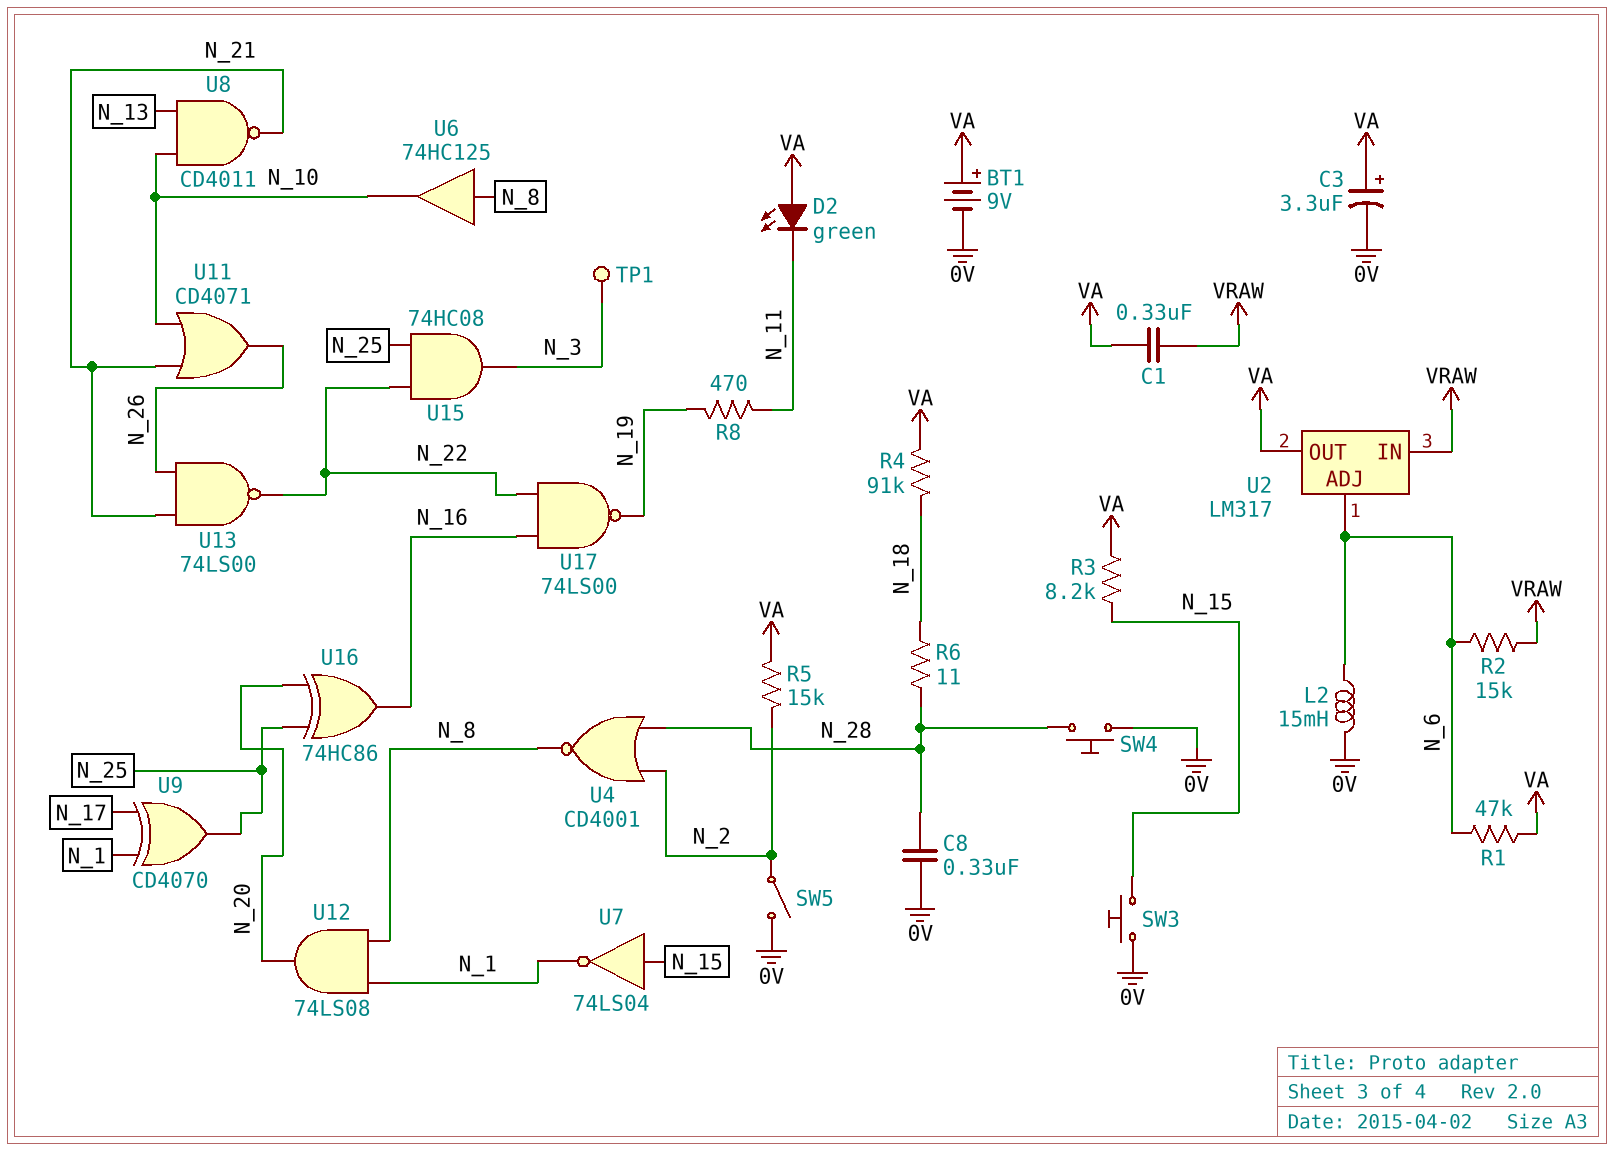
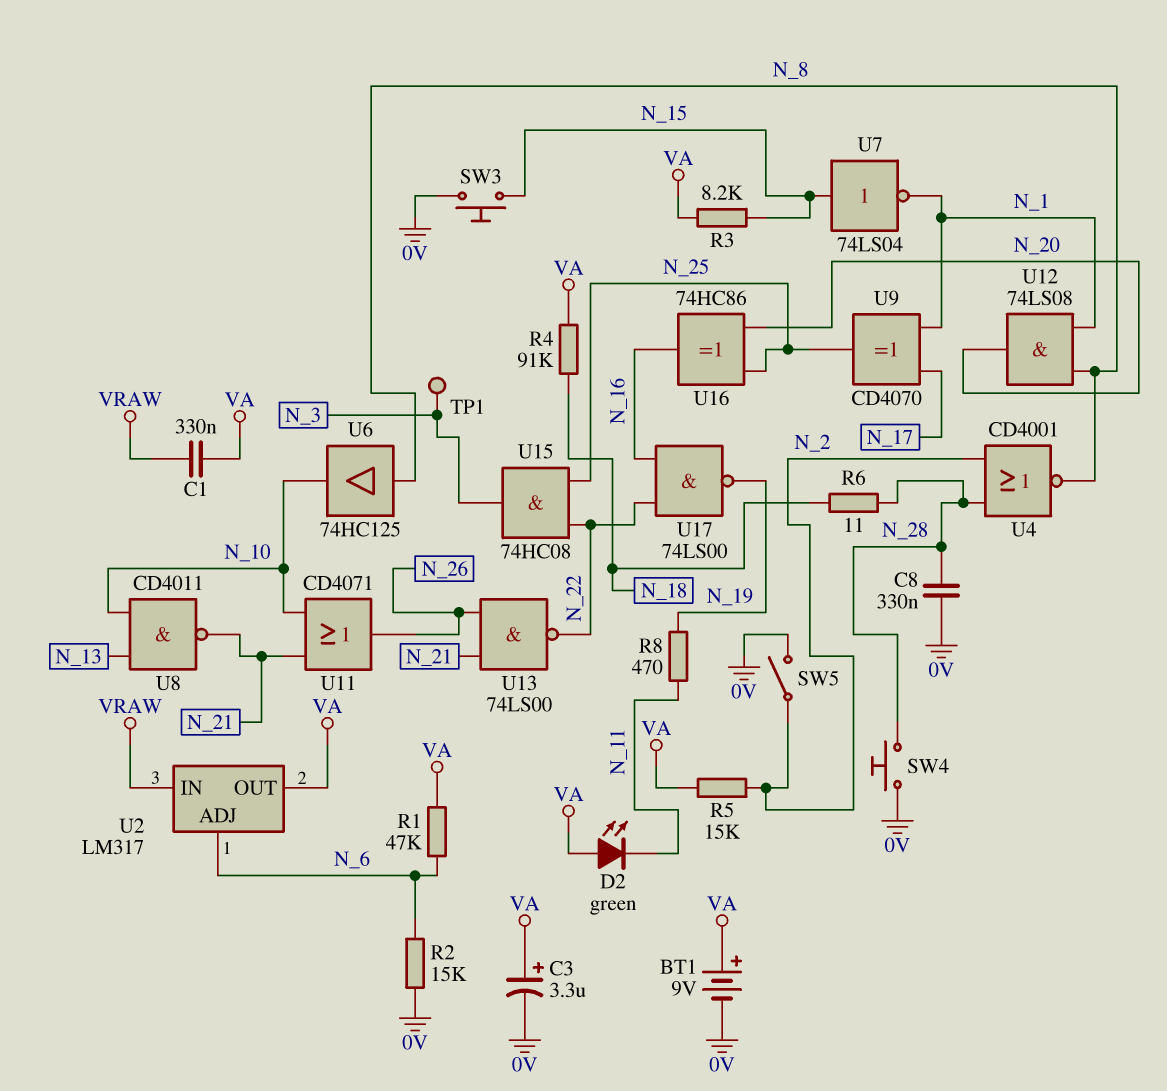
L2: 15mH (0V, N_6) -> none
R2: 15k (N_6, VRAW) -> 15k (0V, N_6)

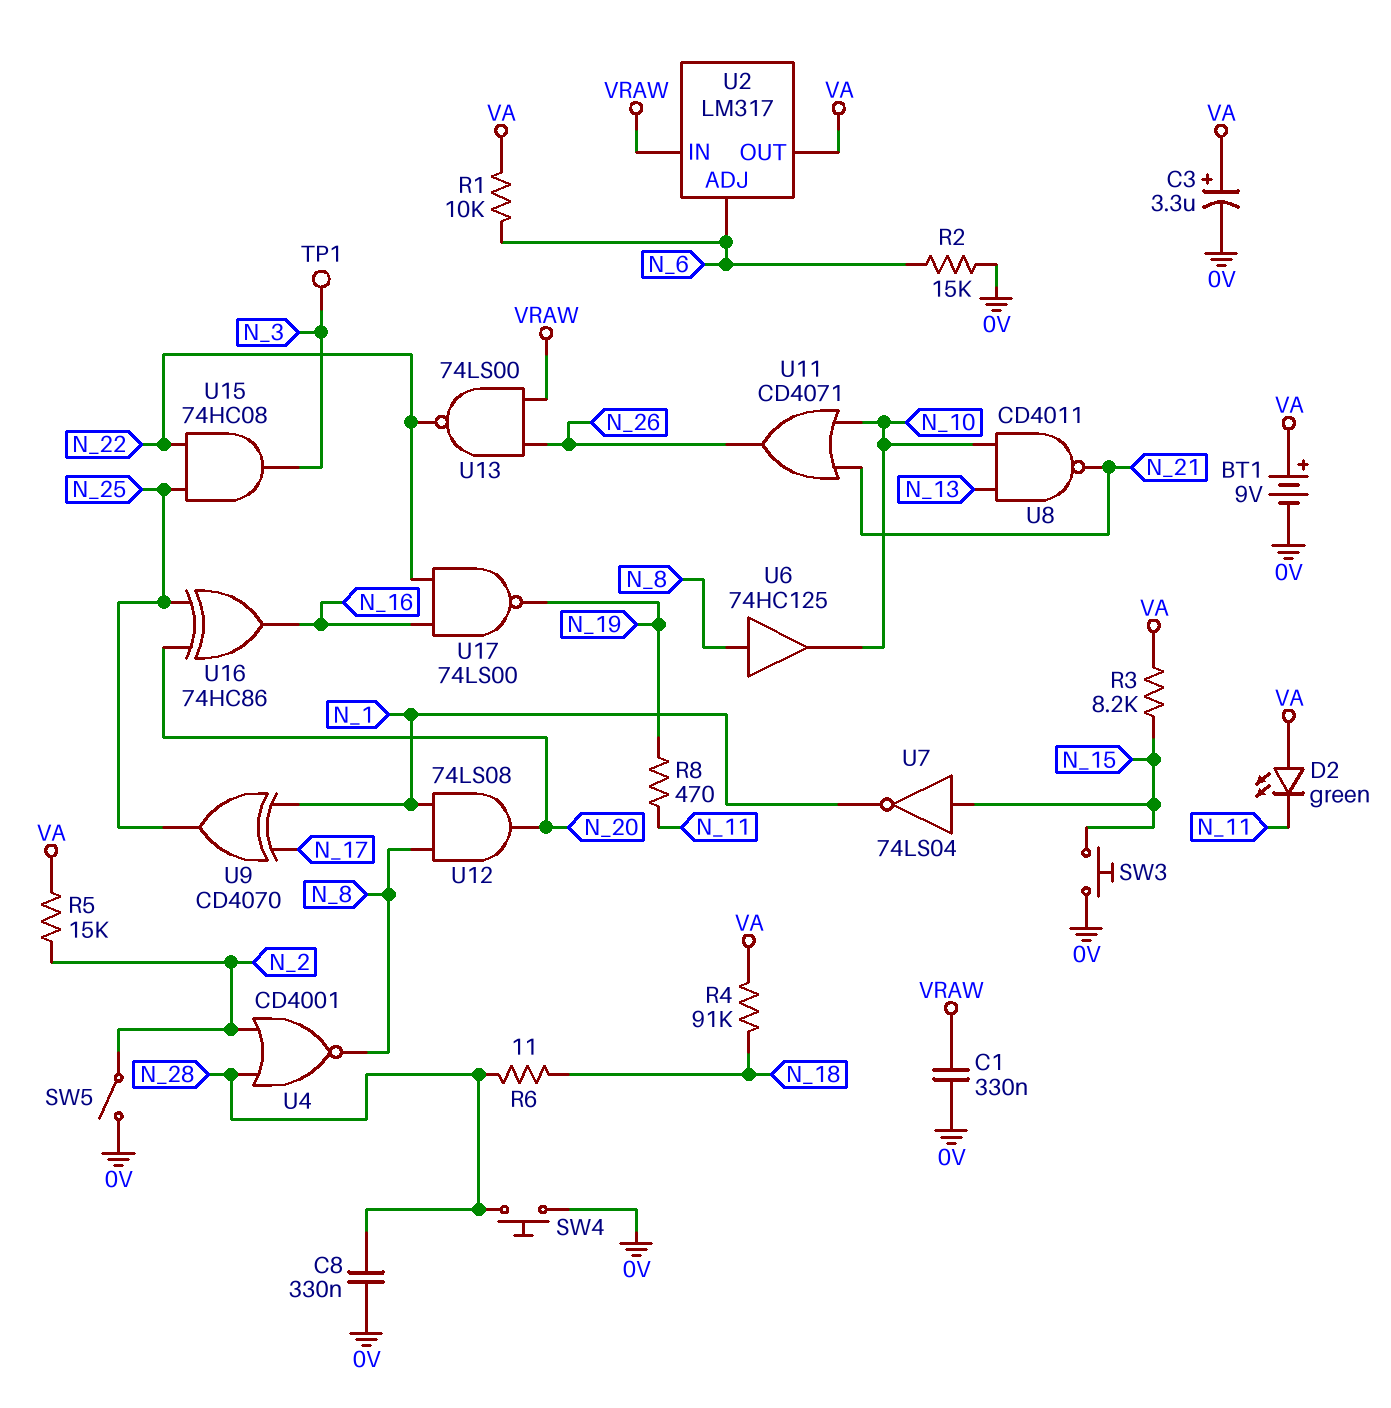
C1: 330nF (VA, VRAW) -> 330nF (0V, VRAW)
R1: 47k (N_6, VA) -> 10k (N_6, VA)
U13: NAND 74LS00 (in N_21, in N_26, out N_22) -> NAND 74LS00 (in N_26, in VRAW, out N_22)

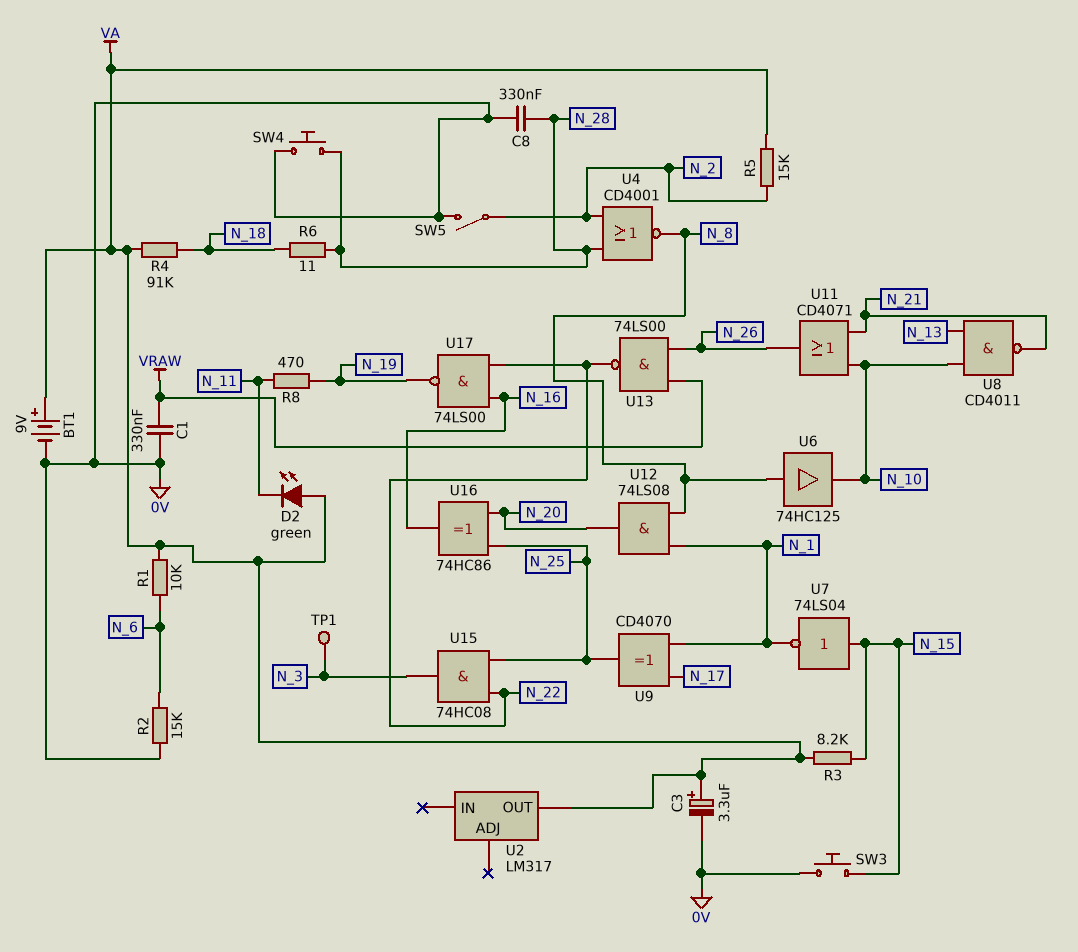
U2 pin ADJ: N_6 -> none
U2 pin IN: VRAW -> none

